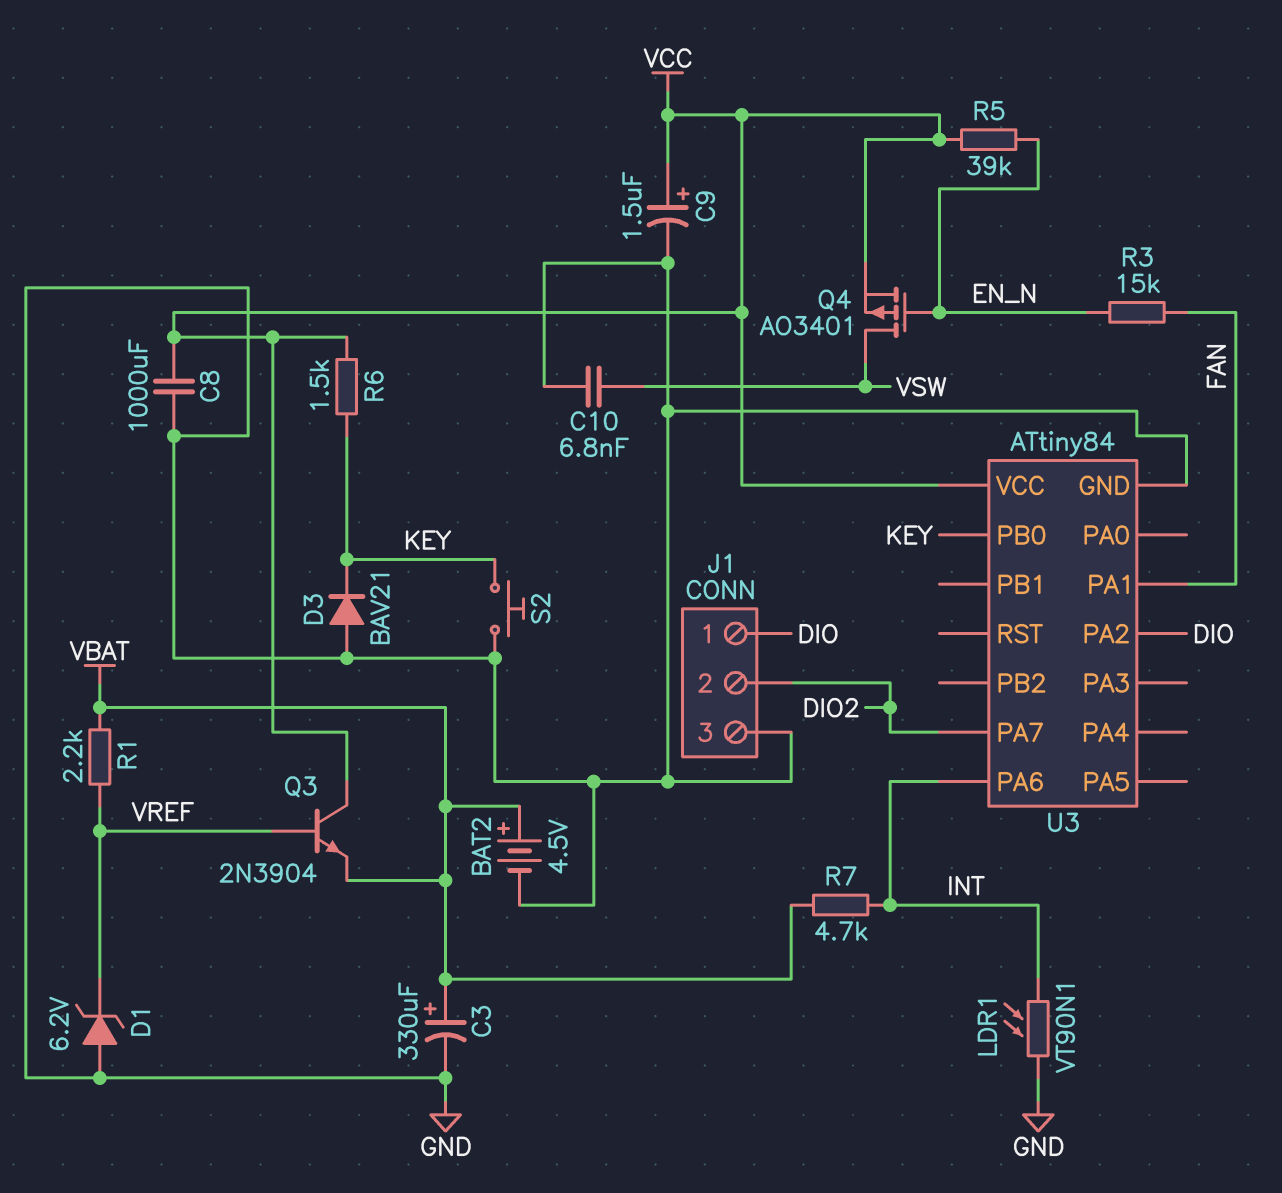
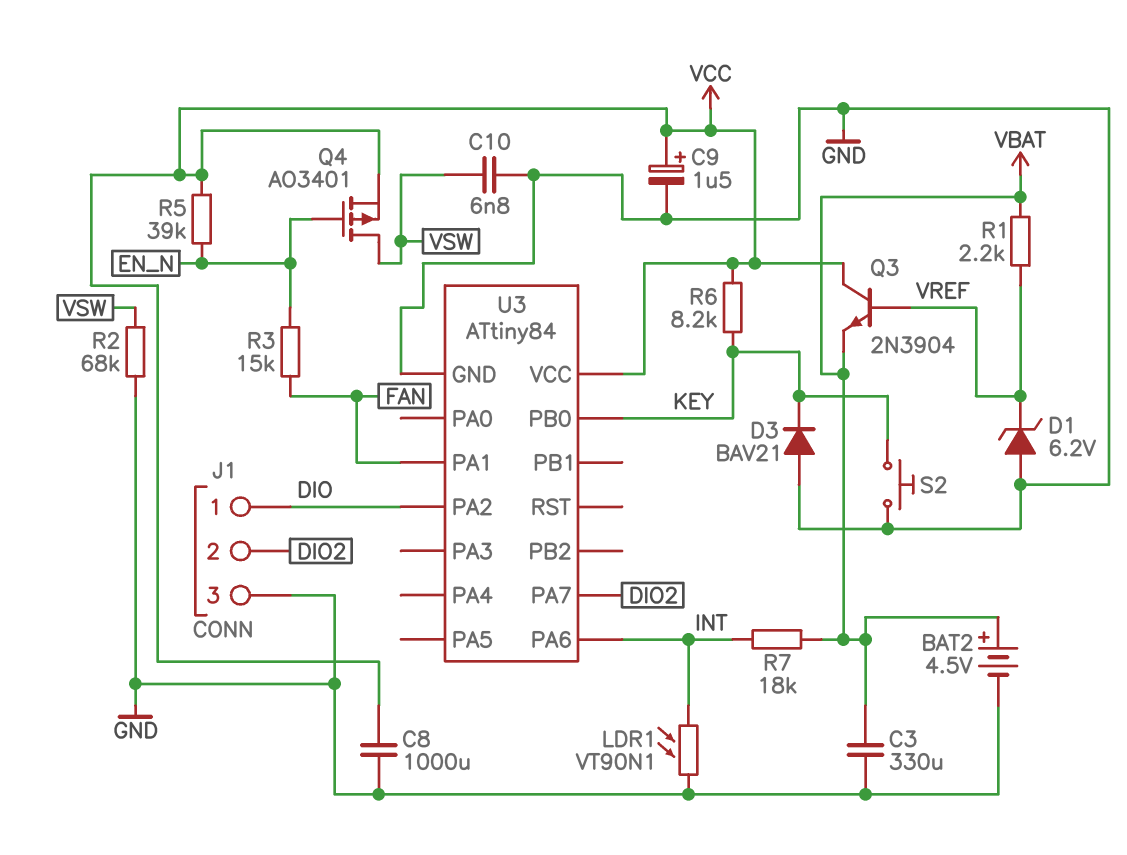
C3: 330uF (plus VBAT, minus GND) -> 330uF (GND, VBAT)
R2: none -> 68k (GND, VSW)
R6: 1.5k (KEY, VCC) -> 8.2k (KEY, VCC)
R7: 4.7k (INT, VBAT) -> 18k (INT, VBAT)

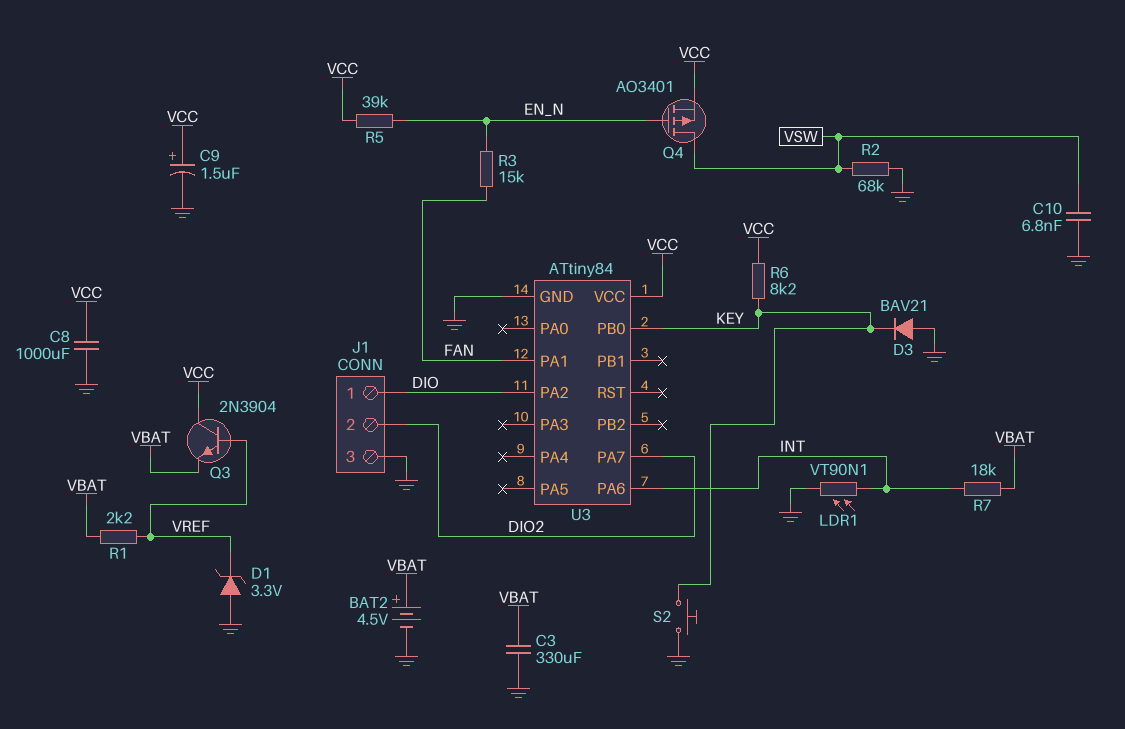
D1: zener 6.2V (A GND, K VREF) -> zener 3.3V (A GND, K VREF)

